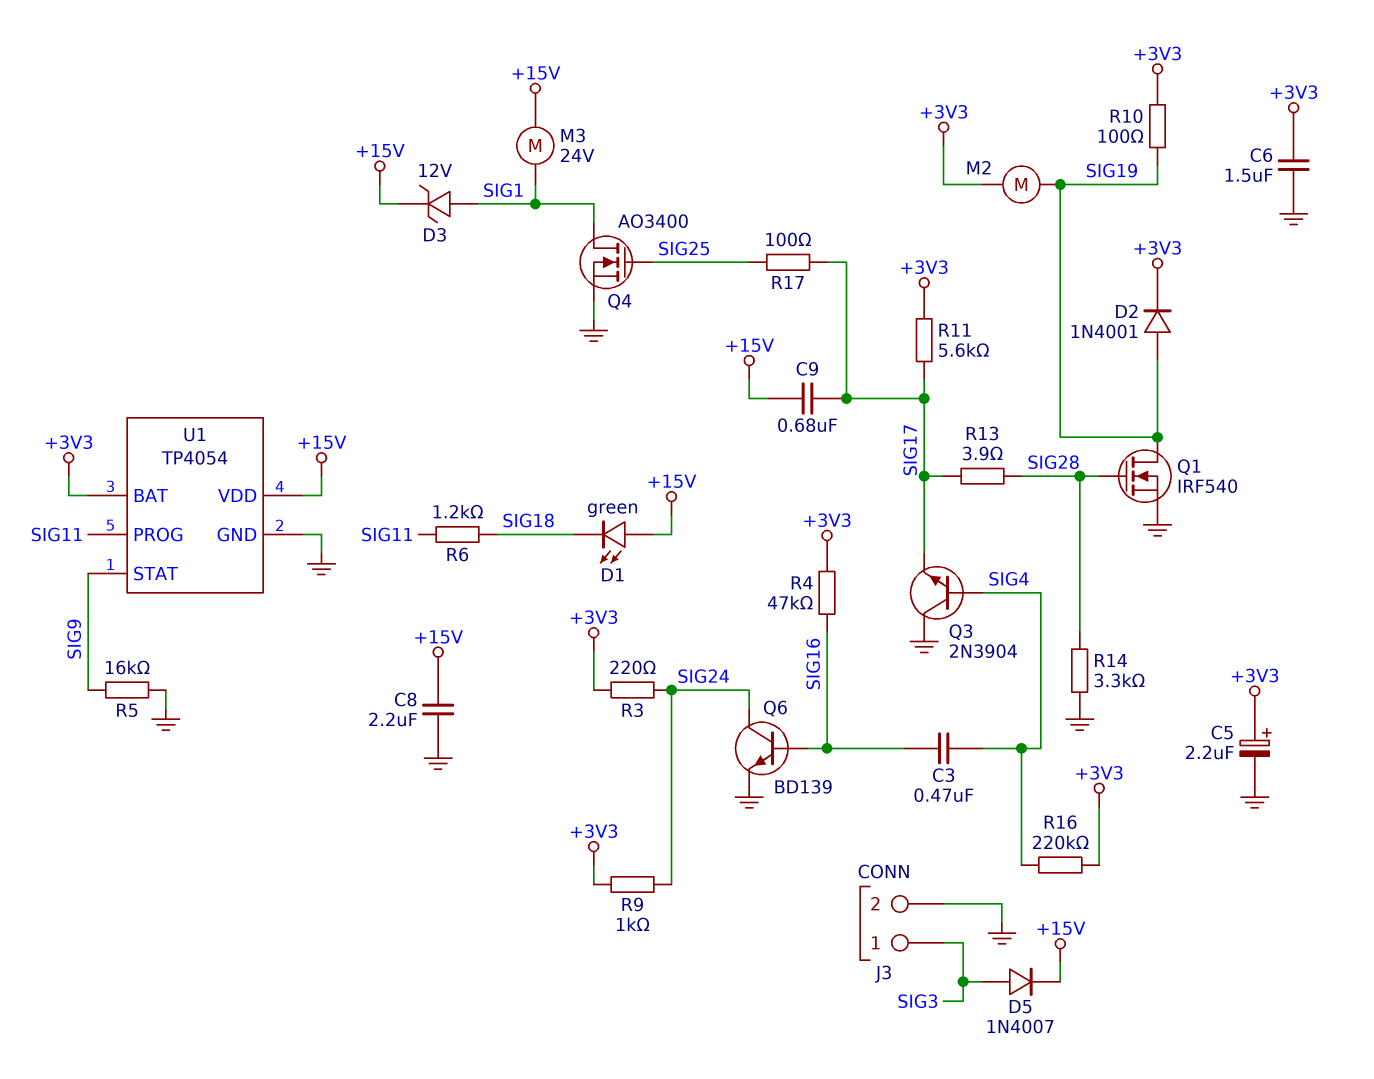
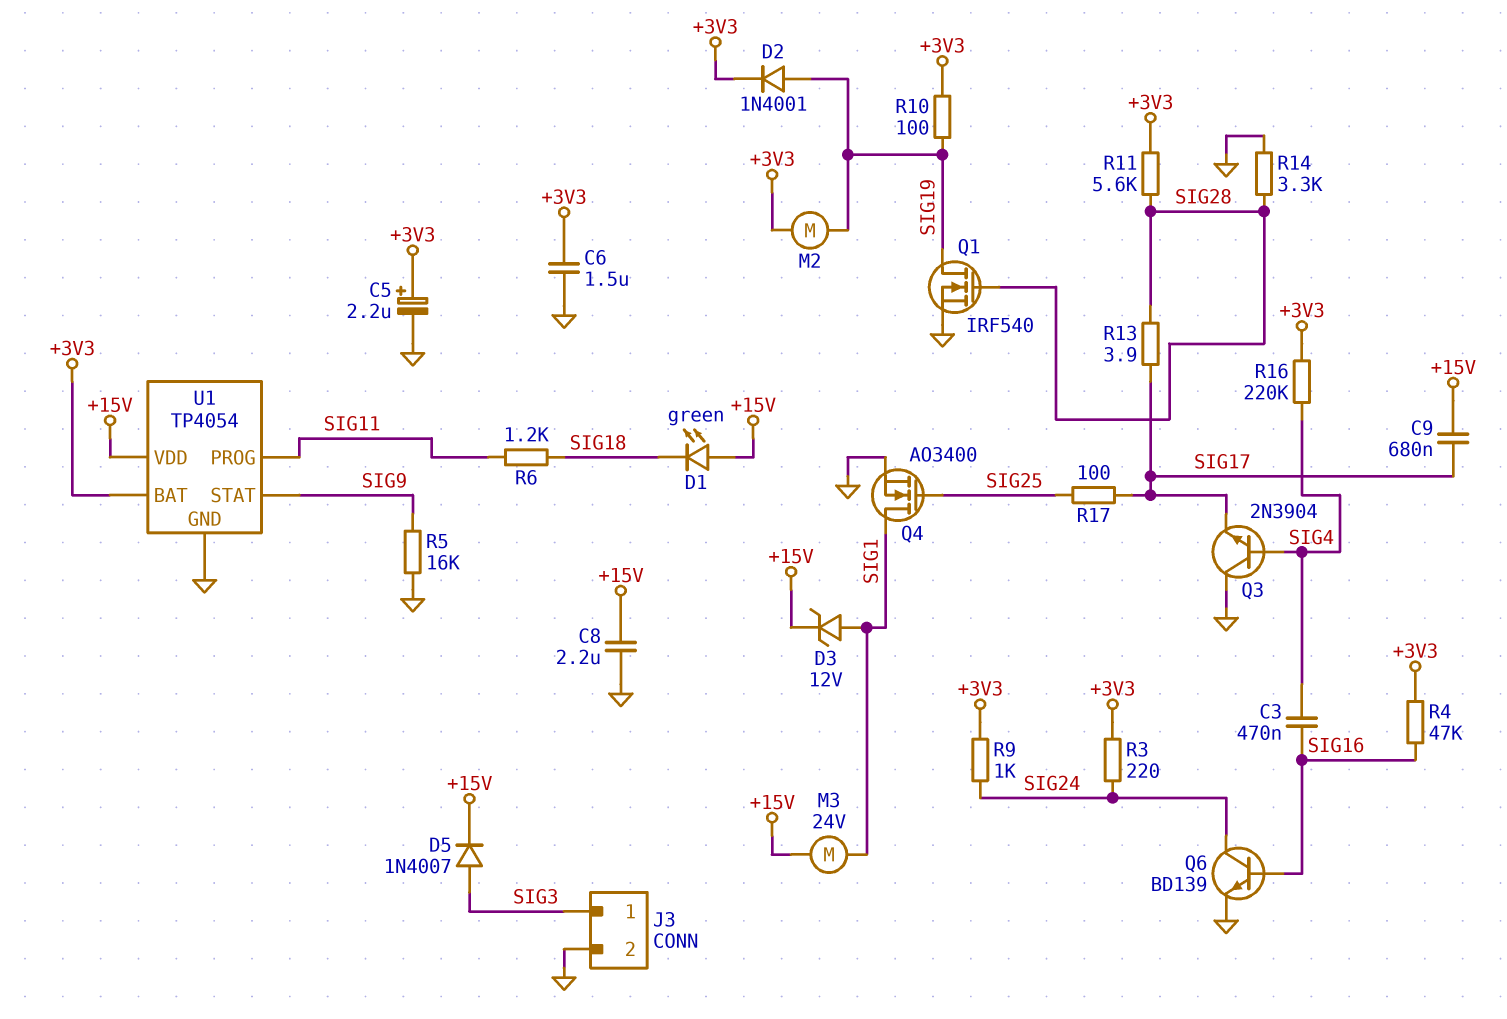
R11: 5.6k (+3V3, SIG17) -> 5.6k (+3V3, SIG28)

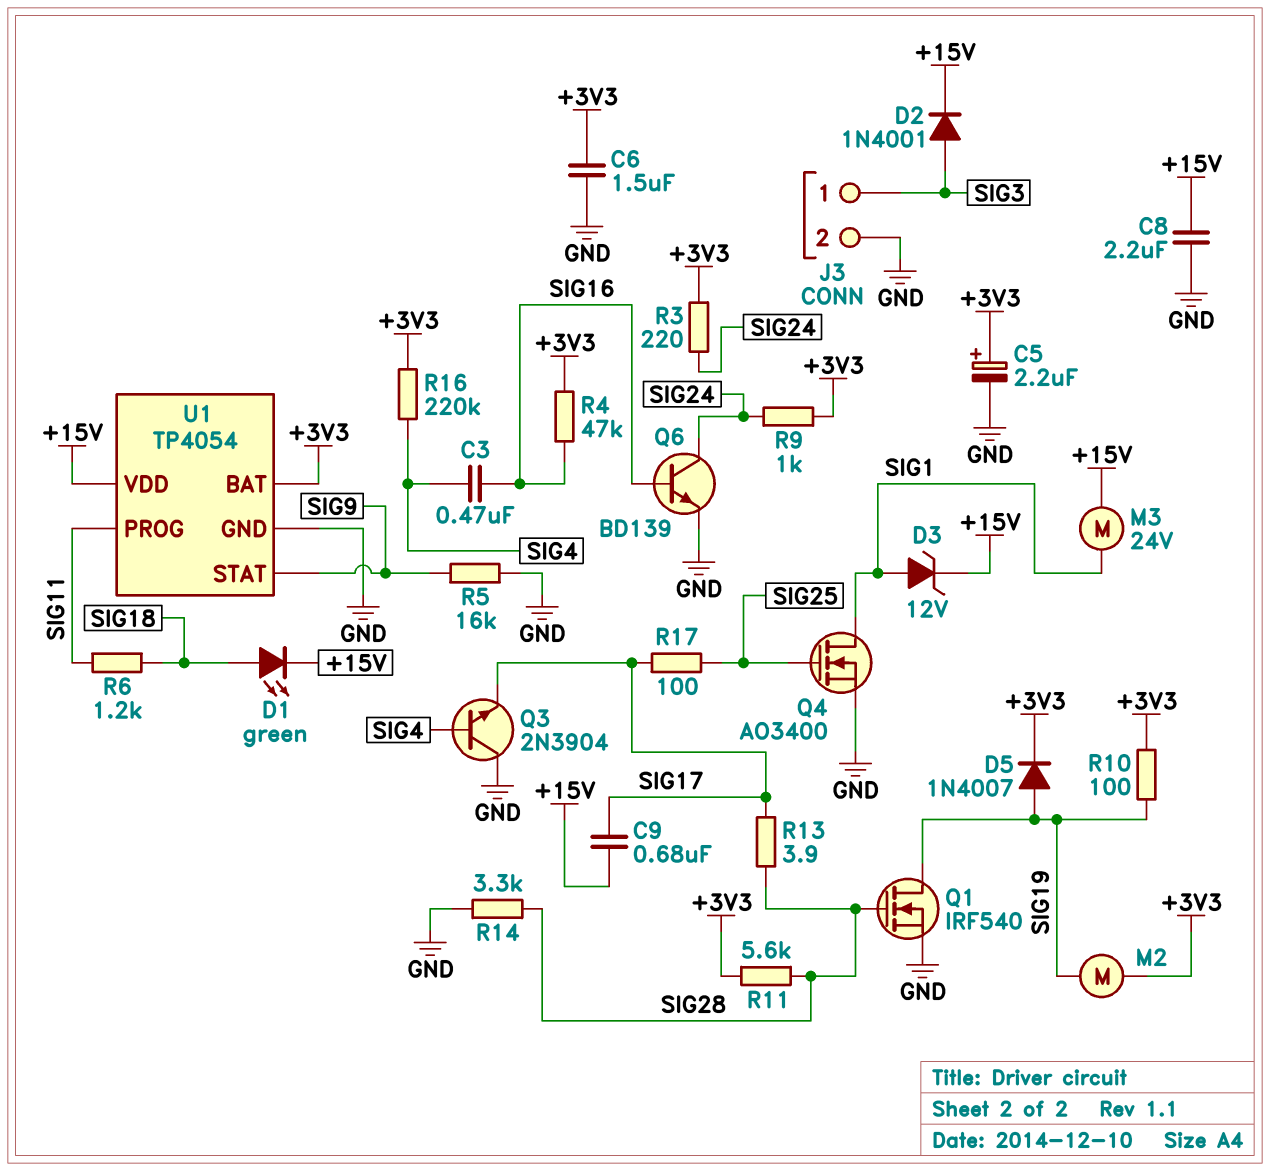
D1: LED green (A +15V, K SIG18) -> LED green (A SIG18, K +15V)
D2: diode 1N4001 (A SIG19, K +3V3) -> diode 1N4001 (A SIG3, K +15V)
D5: diode 1N4007 (A SIG3, K +15V) -> diode 1N4007 (A SIG19, K +3V3)

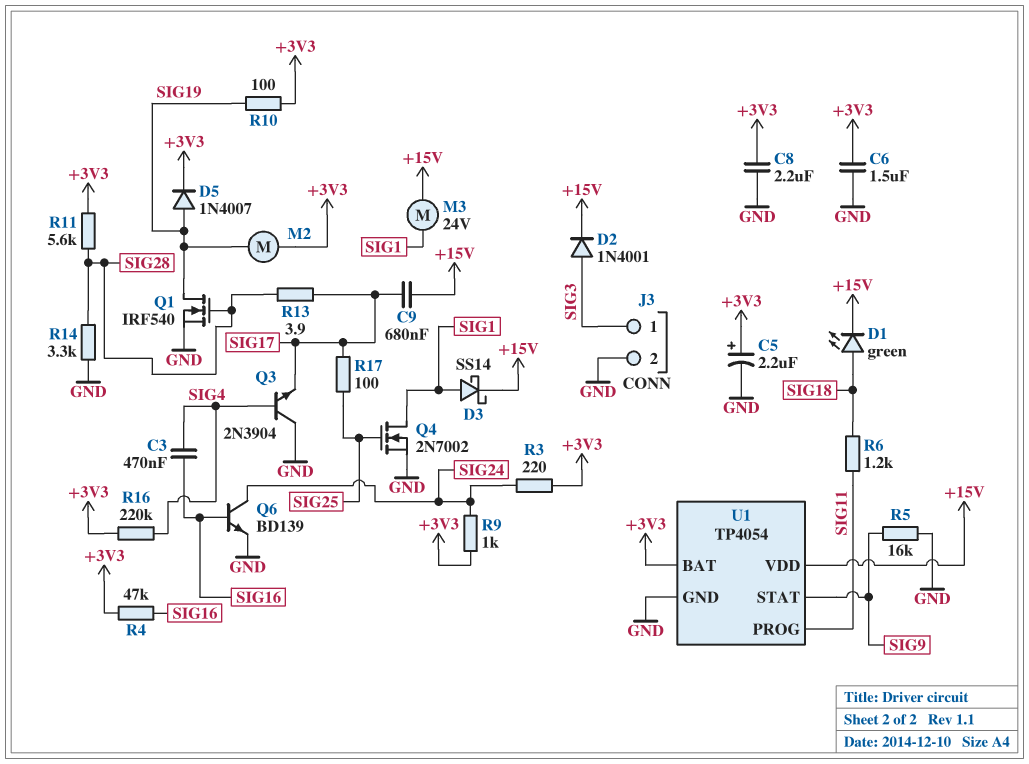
C8: 2.2uF (+15V, GND) -> 2.2uF (+3V3, GND)
D3: zener 12V (A SIG1, K +15V) -> schottky SS14 (A SIG1, K +15V)
Q4: NMOS AO3400 (G SIG25, D SIG1, S GND) -> NMOS 2N7002 (G SIG25, D SIG1, S GND)

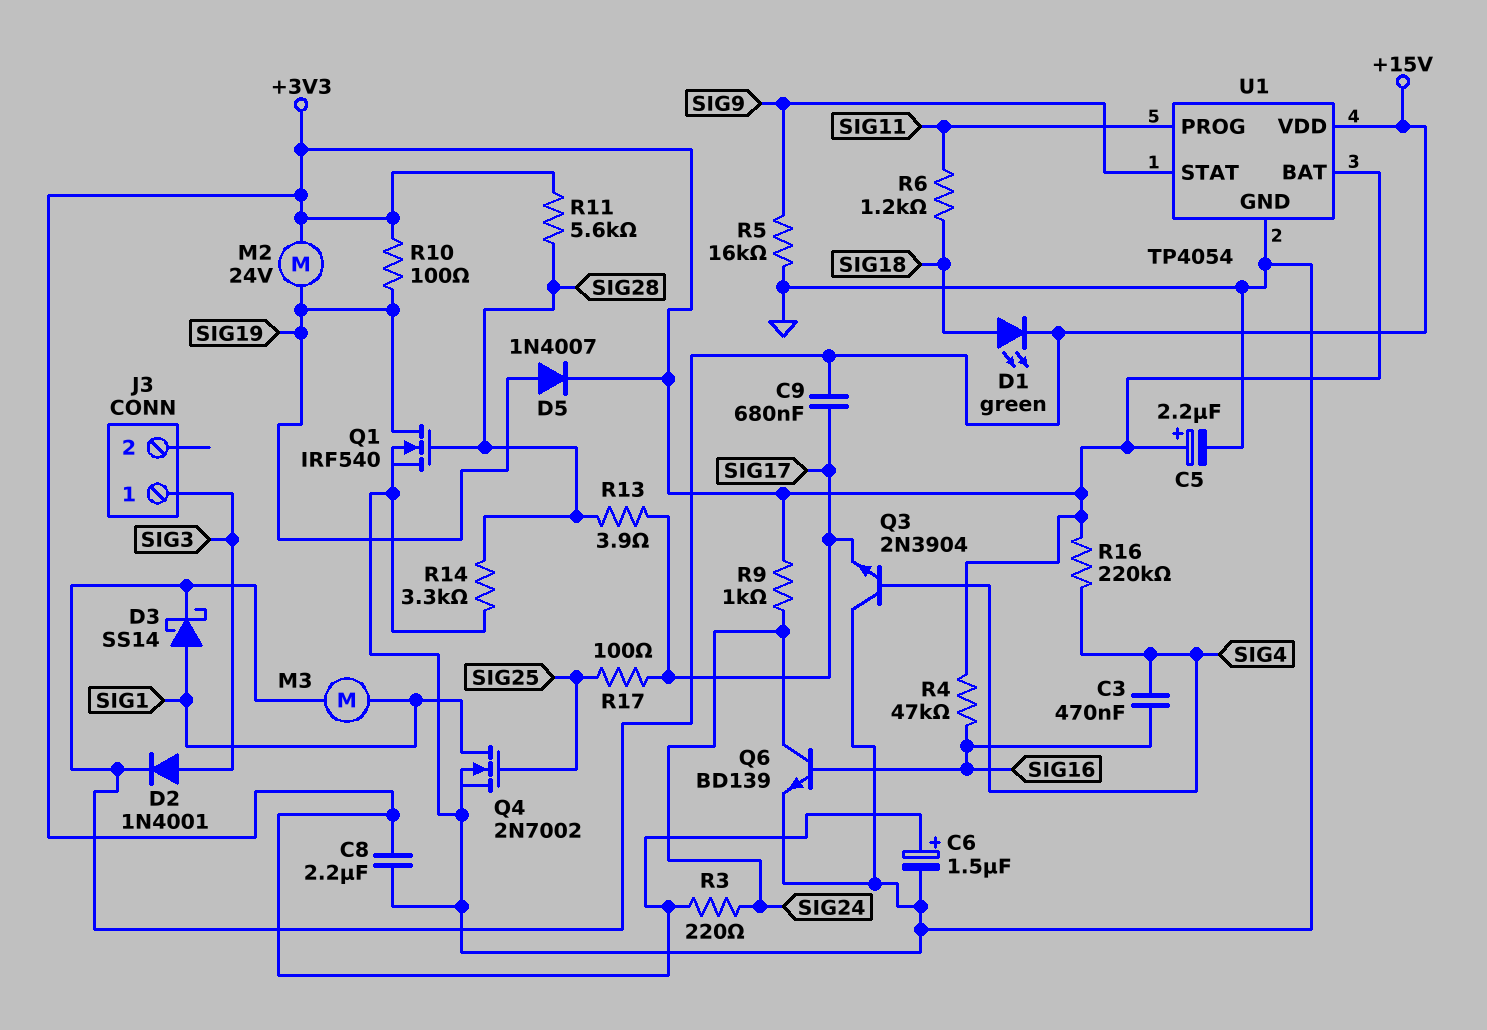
C6: 1.5uF (+3V3, GND) -> 1.5uF (plus +3V3, minus GND)
J3 pin 2: GND -> none
M2: motor (+3V3, SIG19) -> motor 24V (+3V3, SIG19)
M3: motor 24V (+15V, SIG1) -> motor (+15V, SIG1)

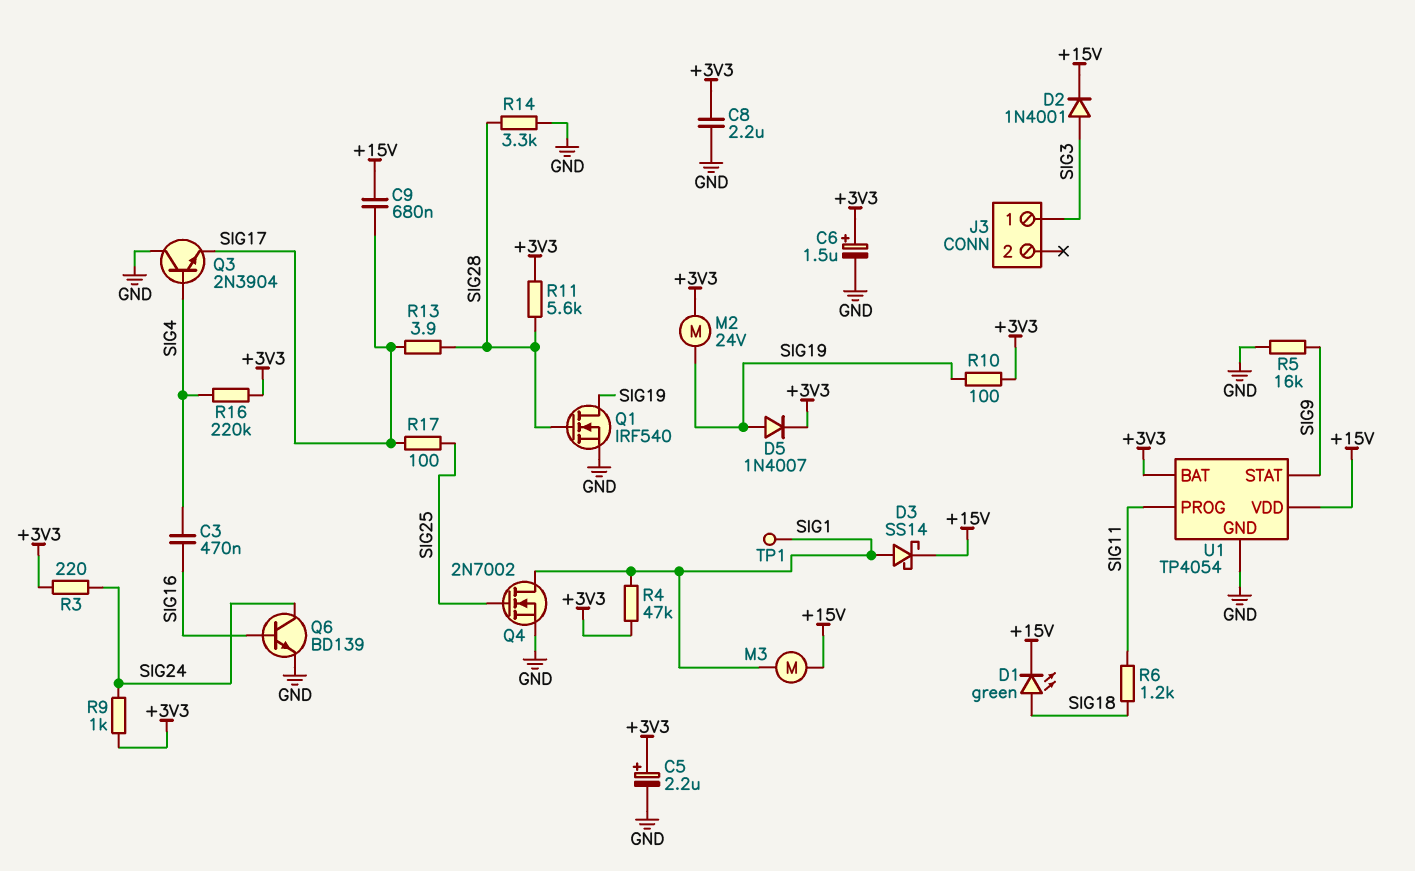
R4: 47k (+3V3, SIG16) -> 47k (+3V3, SIG1)
TP1: none -> test point (SIG1)

